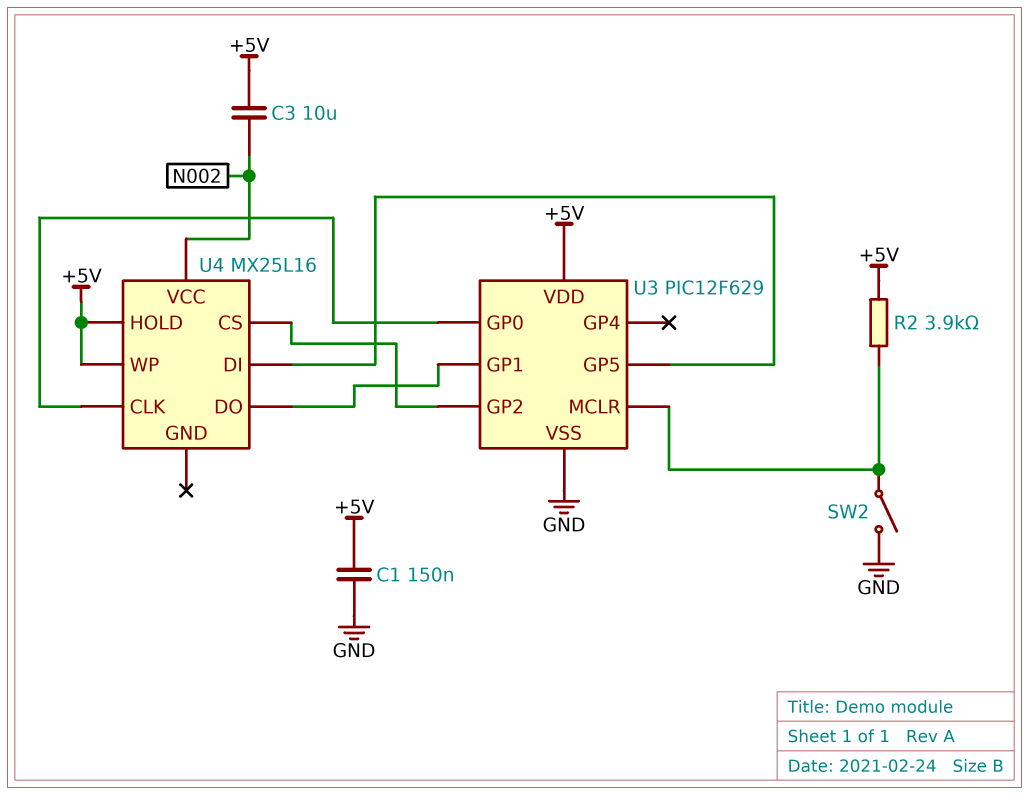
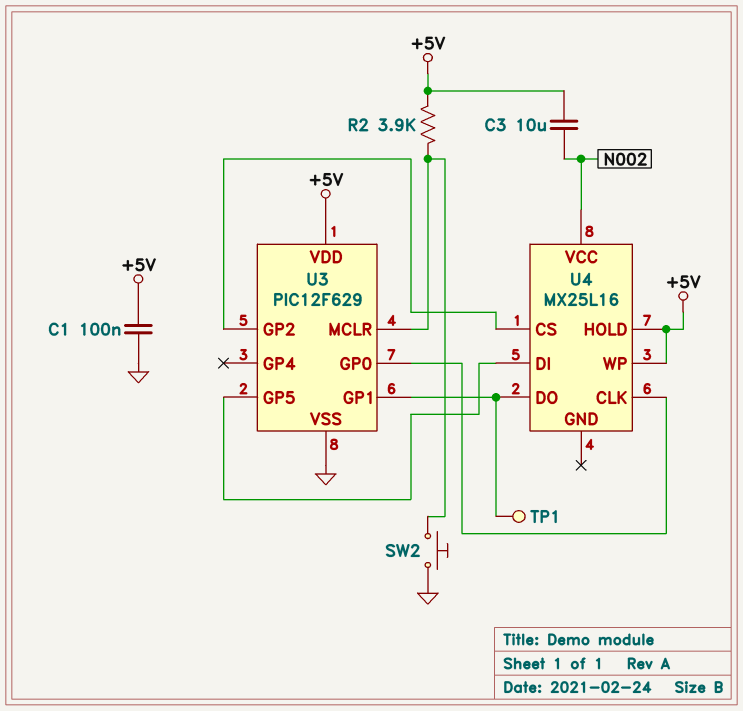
C1: 150nF (+5V, GND) -> 100nF (+5V, GND)
SW2: switch (GND, U3/MCLR) -> button (GND, U3/MCLR)
TP1: none -> test point (U3/GP1)

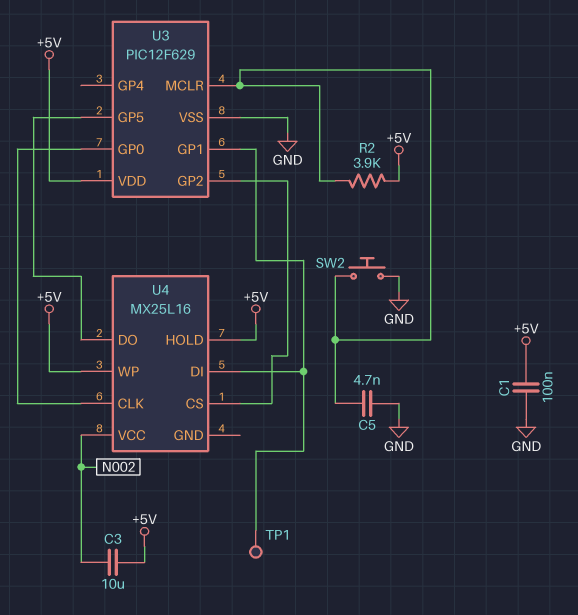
C5: none -> 4.7nF (GND, U3/MCLR)
U4 pin DI: U3/GP5 -> U3/GP1
U4 pin DO: U3/GP1 -> U3/GP5

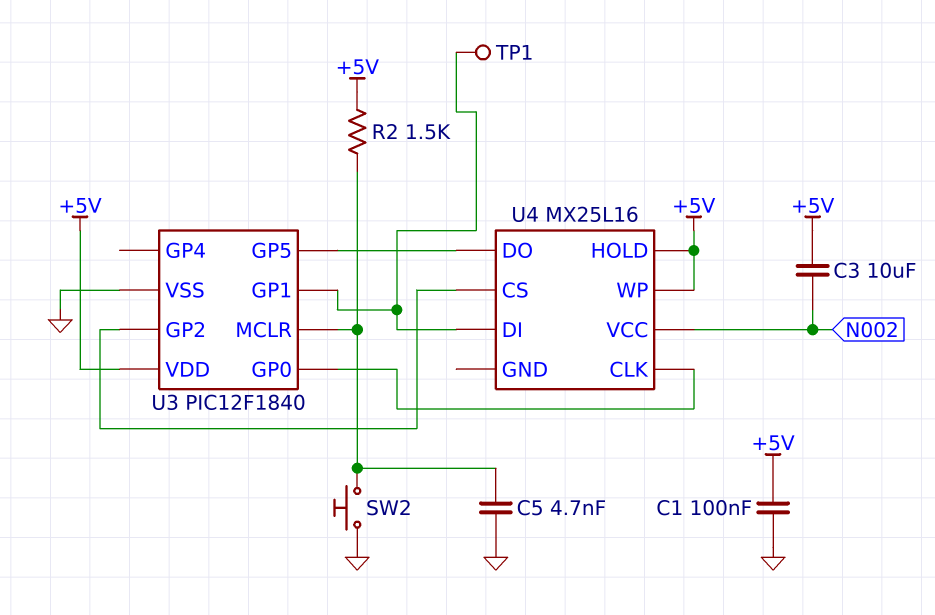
R2: 3.9k (+5V, U3/MCLR) -> 1.5k (+5V, U3/MCLR)
U3: PIC12F629 -> PIC12F1840

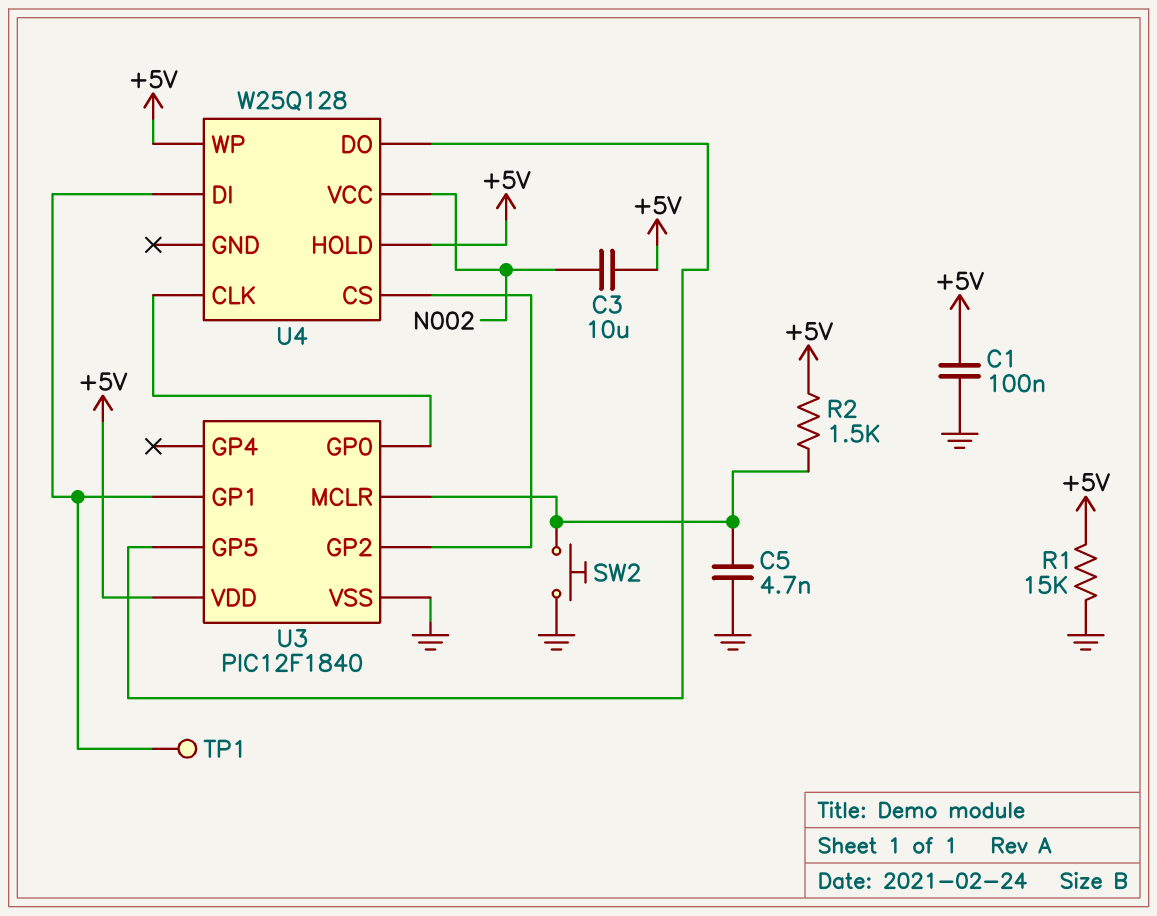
R1: none -> 15k (+5V, GND)
U4: MX25L16 -> W25Q128

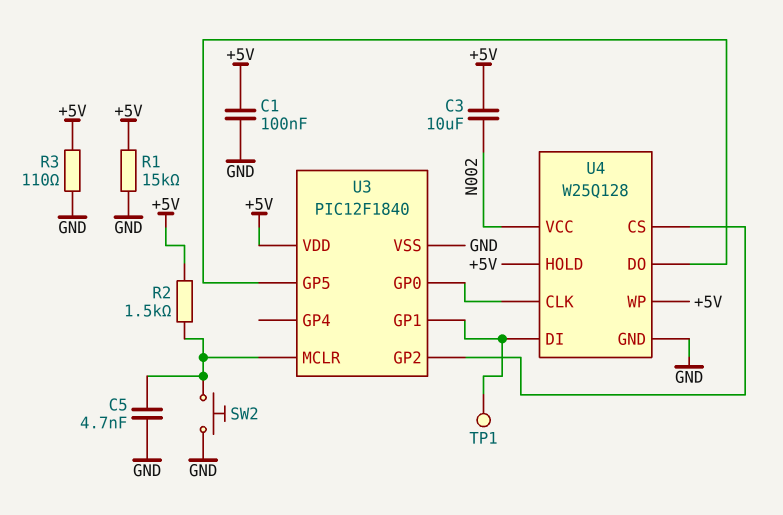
R3: none -> 110 (+5V, GND)
U4 pin GND: none -> GND

